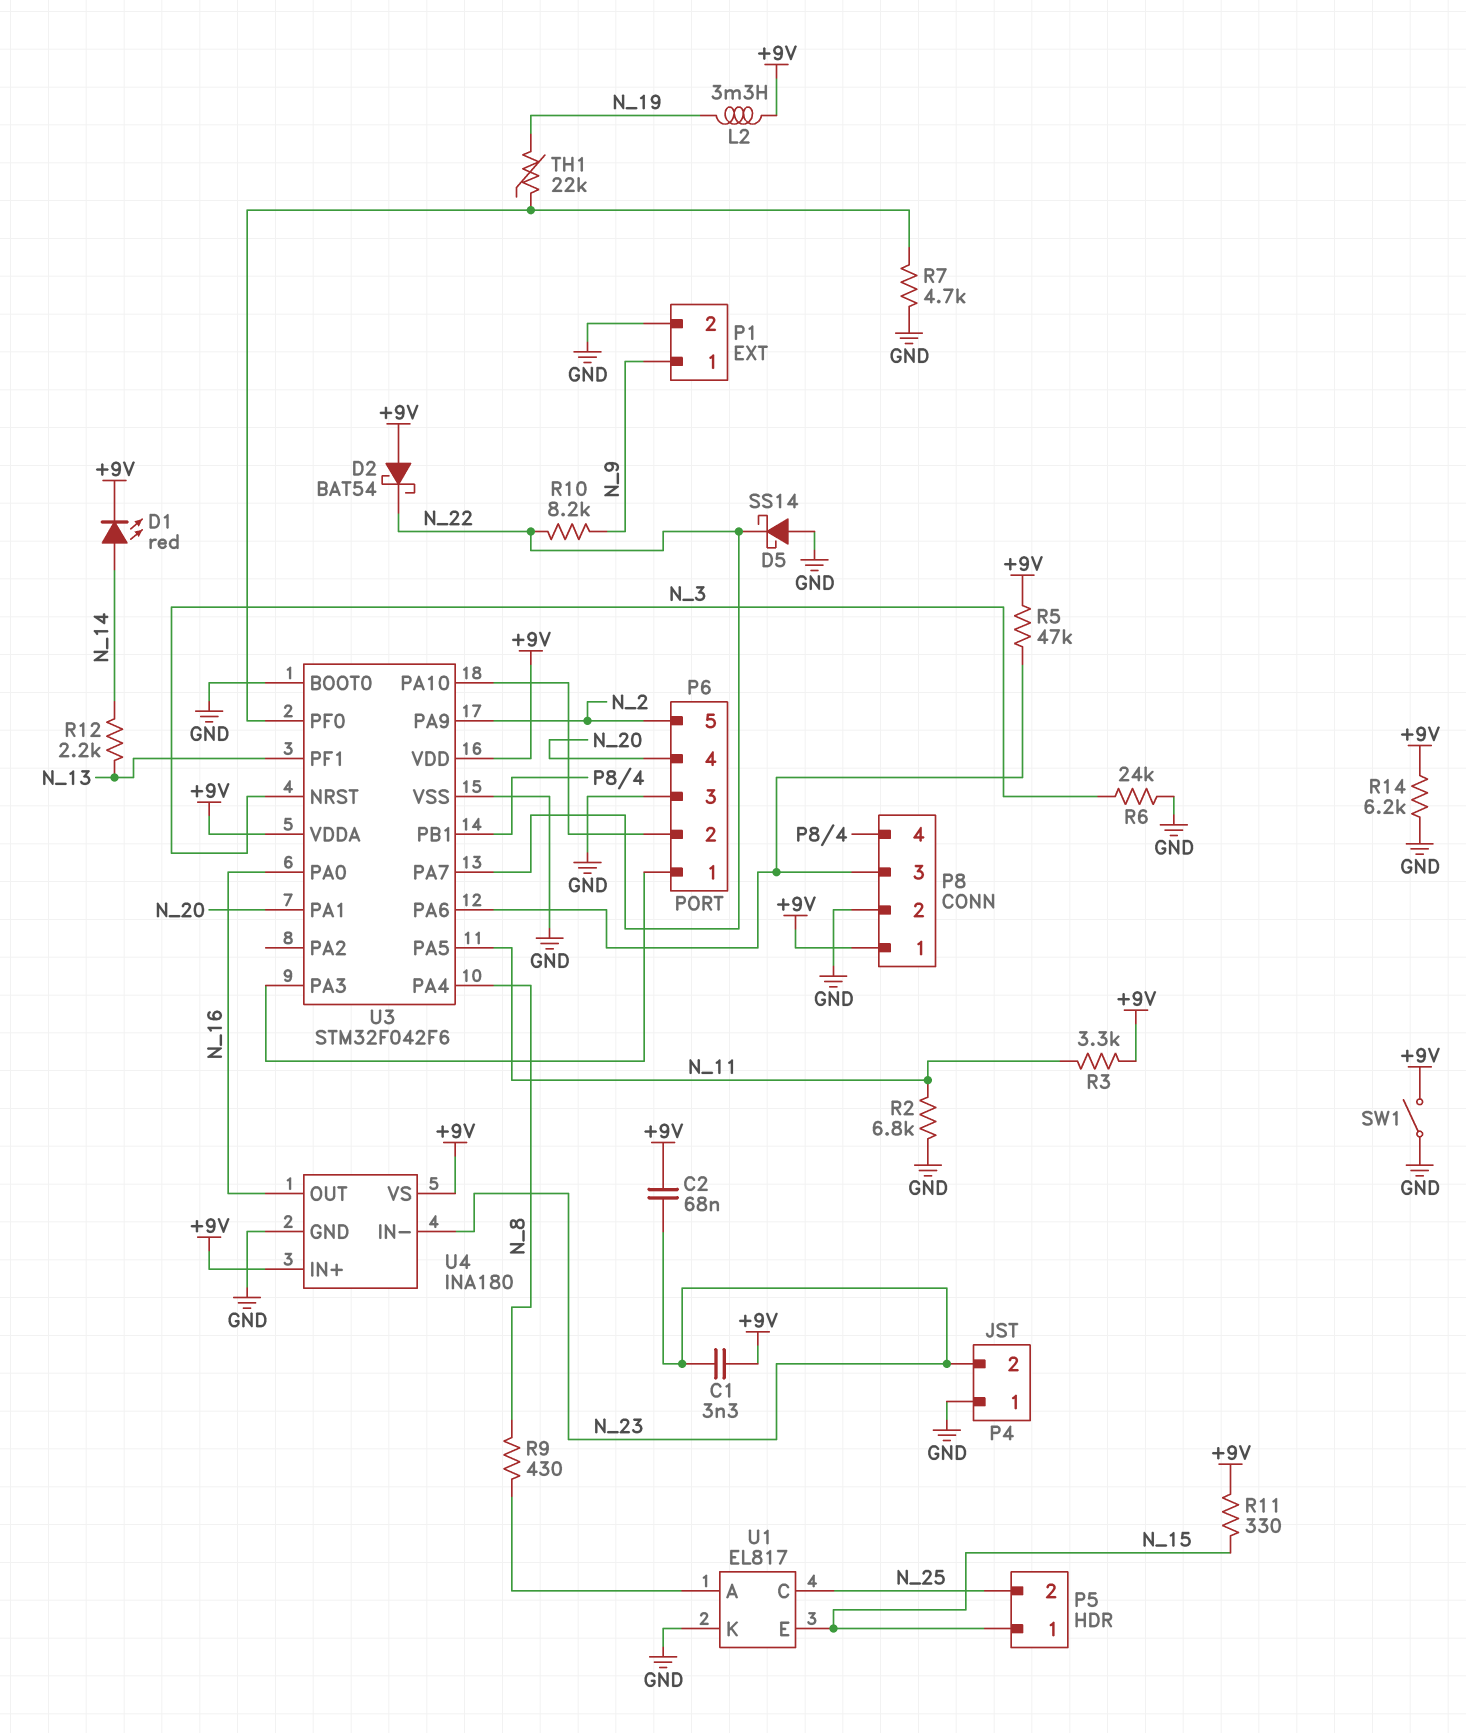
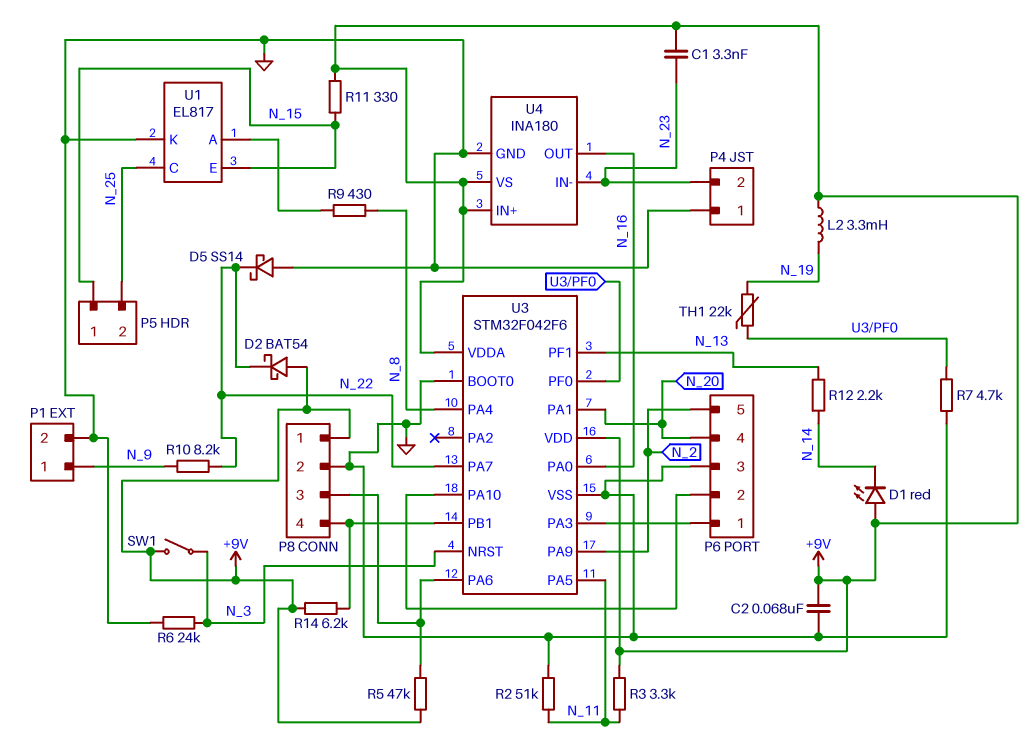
C2: 68nF (+9V, N_23) -> 68nF (+9V, GND)
D1: LED red (A N_14, K +9V) -> LED red (A +9V, K N_14)
R2: 6.8k (GND, N_11) -> 51k (GND, N_11)
R14: 6.2k (+9V, GND) -> 6.2k (+9V, P8/4)
SW1: switch (+9V, GND) -> switch (+9V, N_3)

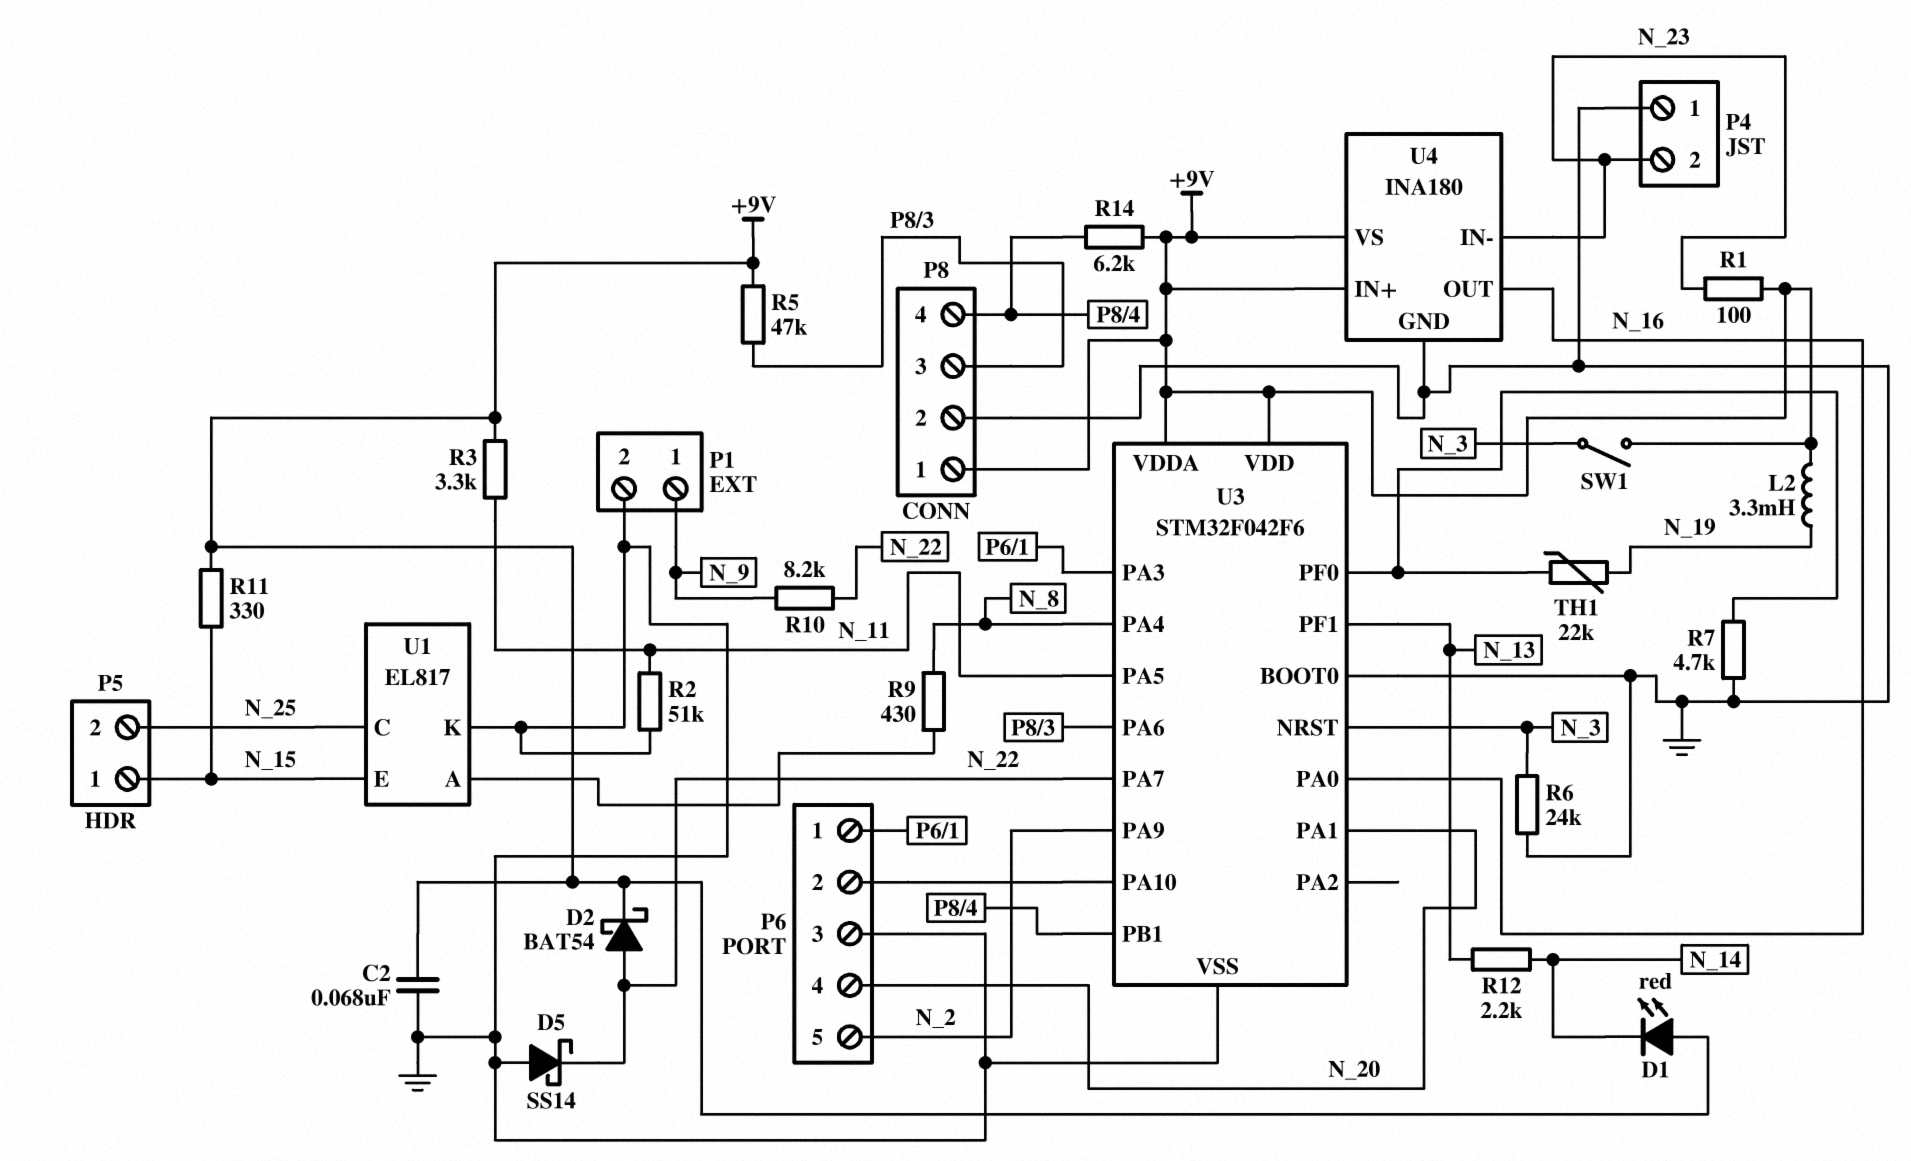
C1: 3.3nF (+9V, N_23) -> none
D2: schottky BAT54 (A +9V, K N_22) -> schottky BAT54 (A N_22, K +9V)
R1: none -> 100 (+9V, N_23)

